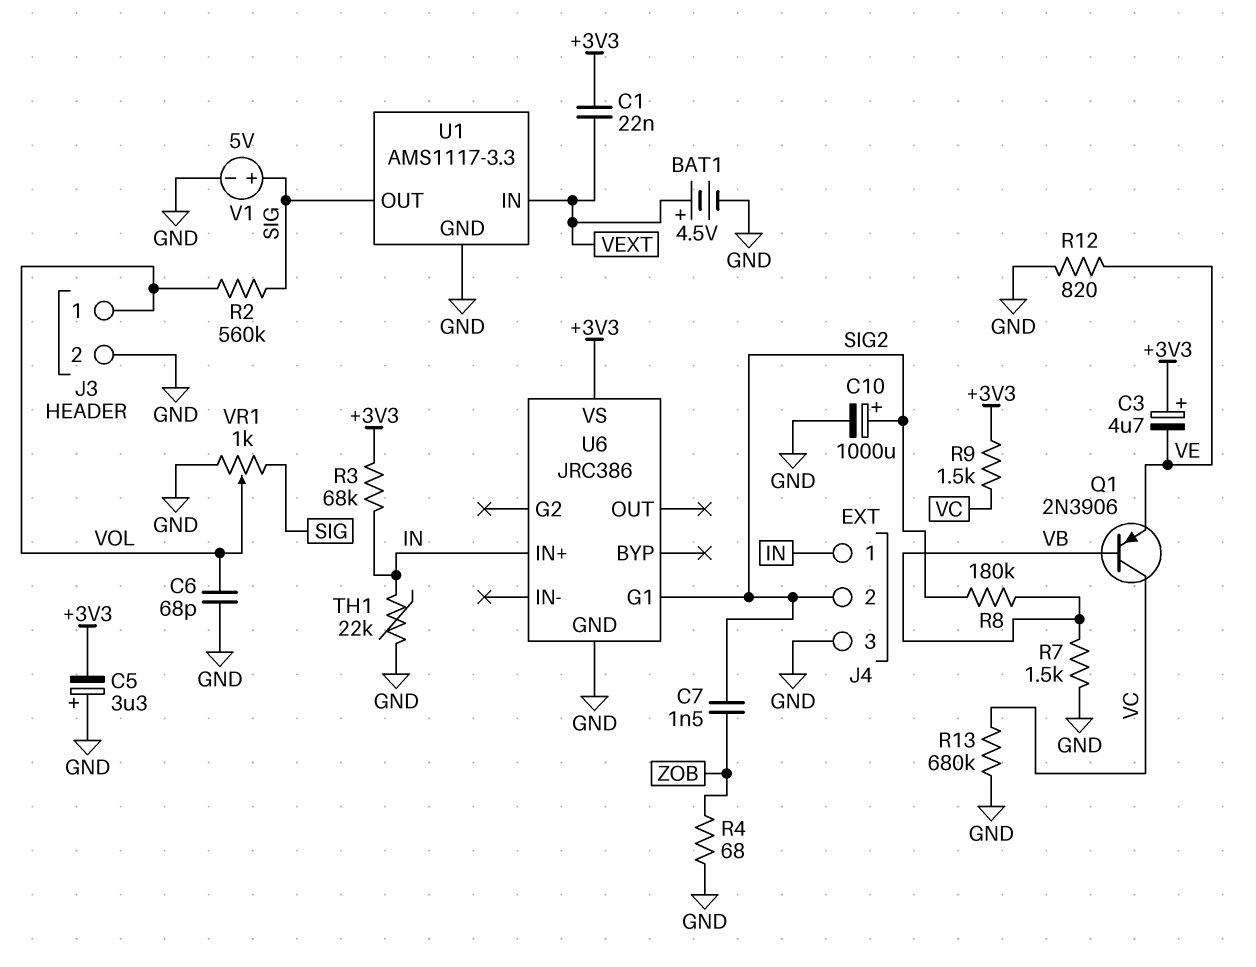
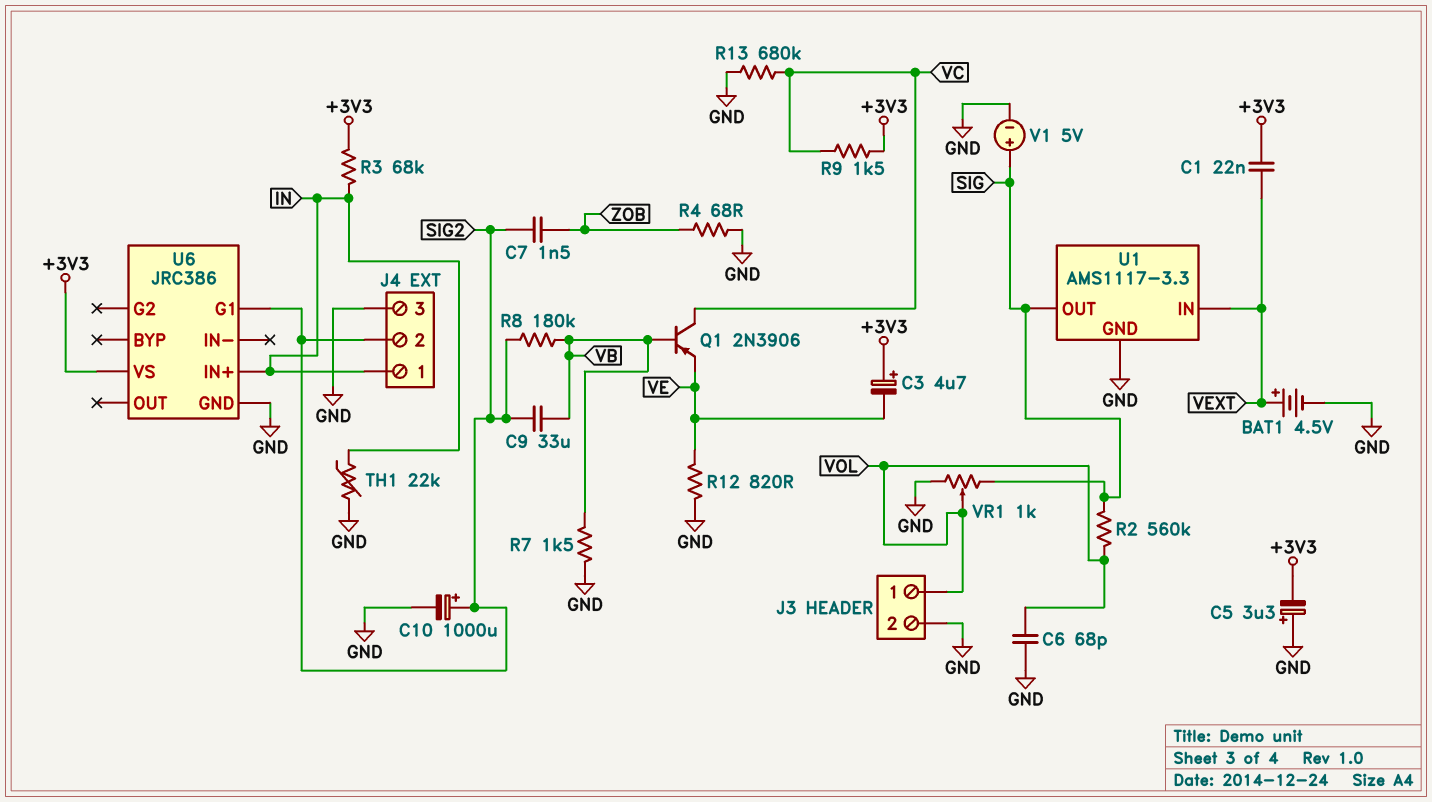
C9: none -> 33uF (SIG2, VB)

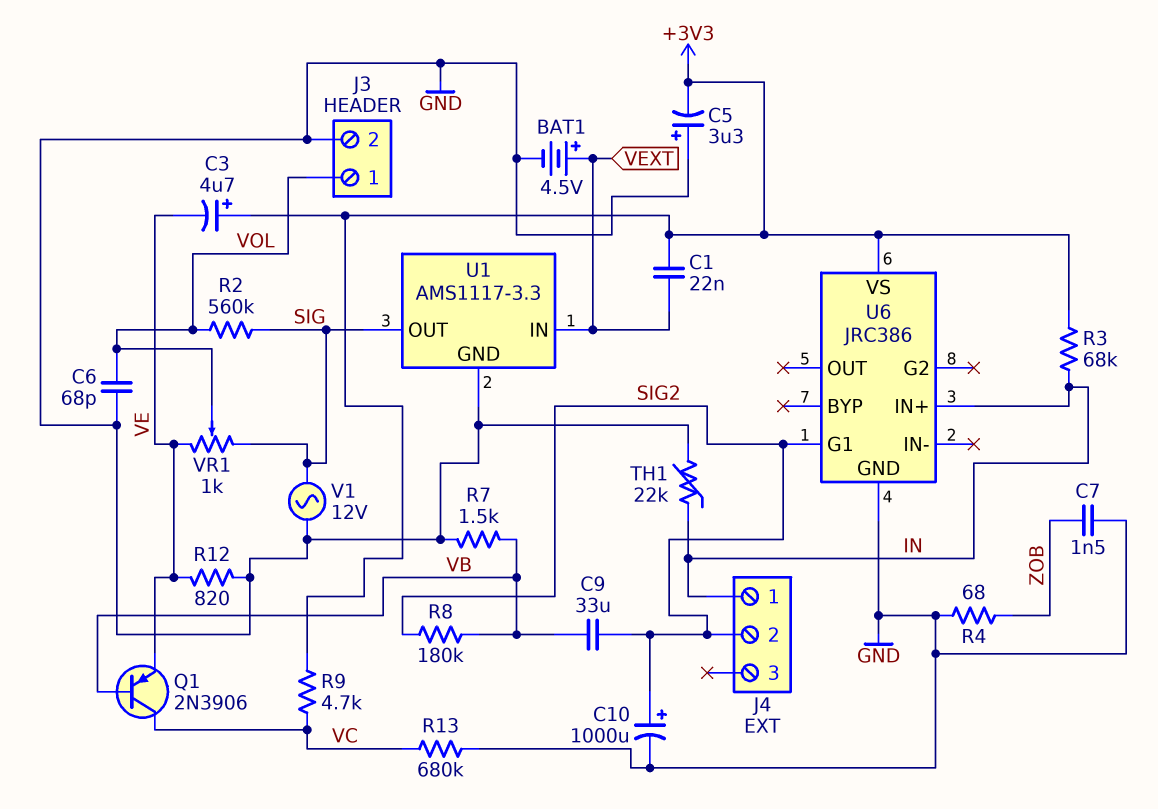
C7: 1.5nF (SIG2, ZOB) -> 1.5nF (GND, ZOB)
J4 pin 3: GND -> none
R9: 1.5k (+3V3, VC) -> 4.7k (+3V3, VC)
V1: 5V (plus SIG, minus GND) -> AC 12V (GND, SIG)
VR1: 1k (GND, SIG, wiper VOL) -> 1k (SIG, VE, wiper VOL)

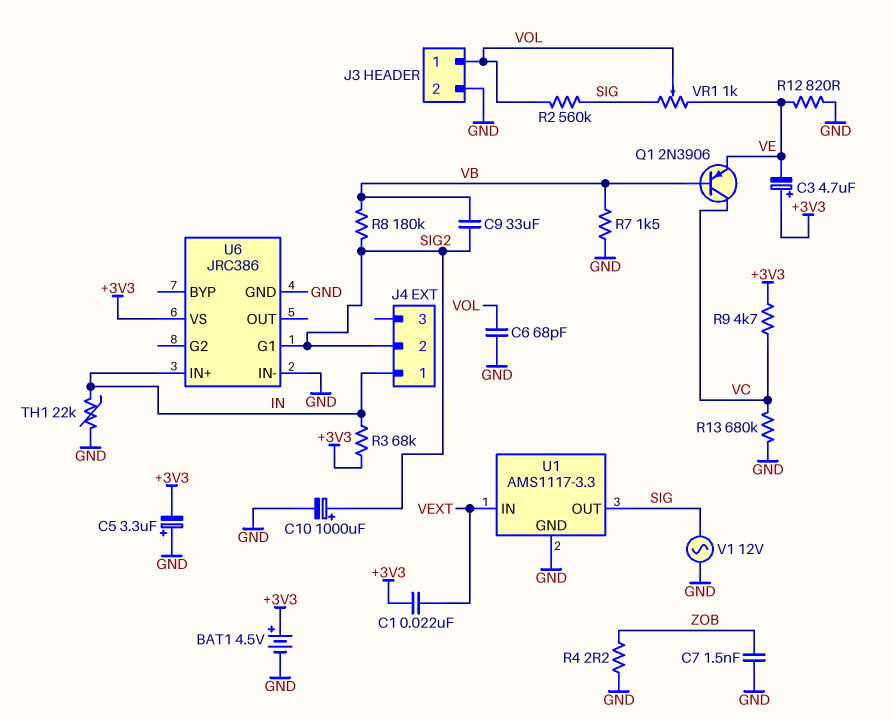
BAT1: 4.5V (plus VEXT, minus GND) -> 4.5V (plus +3V3, minus GND)
R4: 68 (GND, ZOB) -> 2.2 (GND, ZOB)
U6 pin IN-: none -> GND

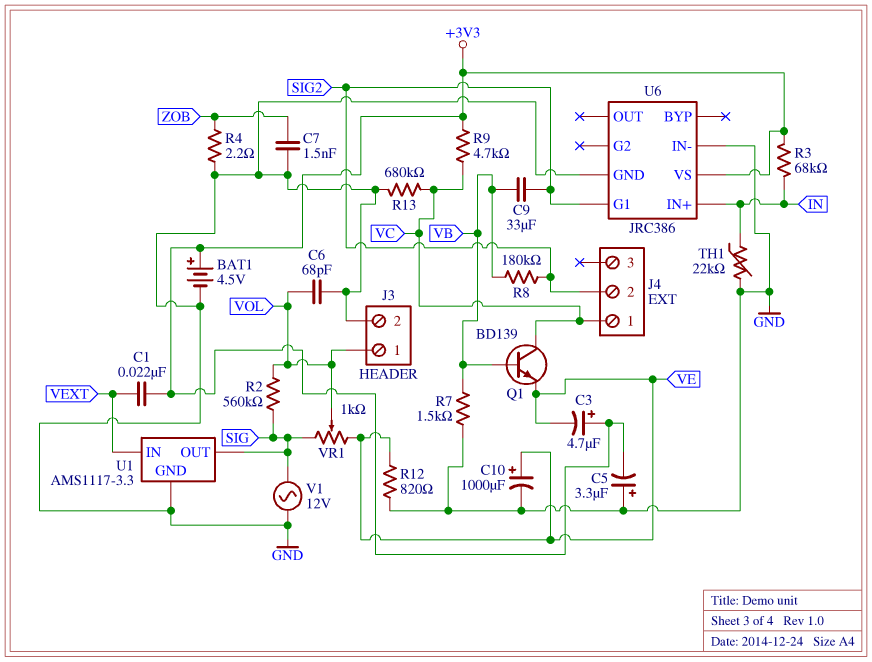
C10: 1000uF (plus SIG2, minus GND) -> 1000uF (plus VE, minus GND)
J4 pin 1: IN -> VC
Q1: PNP 2N3906 (B VB, C VC, E VE) -> NPN BD139 (B VB, C VC, E VE)

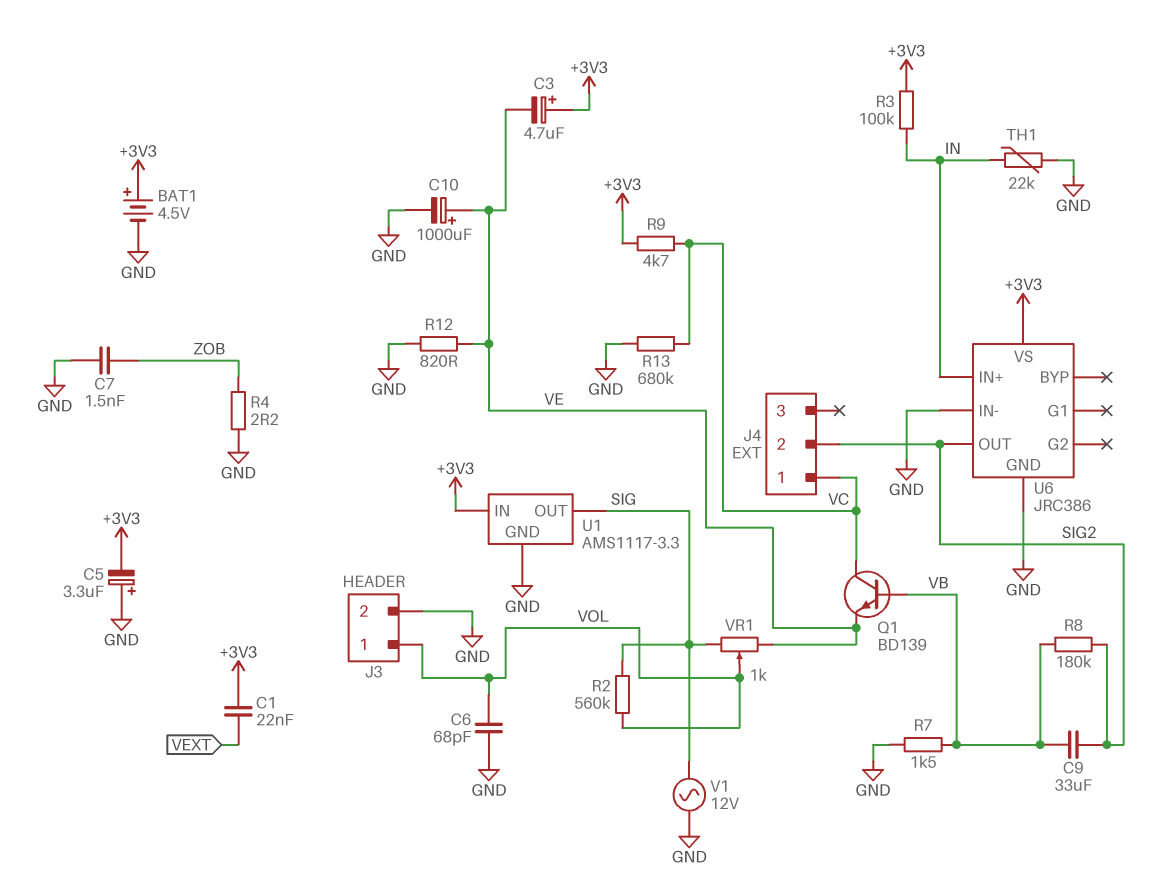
R3: 68k (+3V3, IN) -> 100k (+3V3, IN)
U1 pin IN: VEXT -> +3V3
U6 pin G1: SIG2 -> none
U6 pin OUT: none -> SIG2

